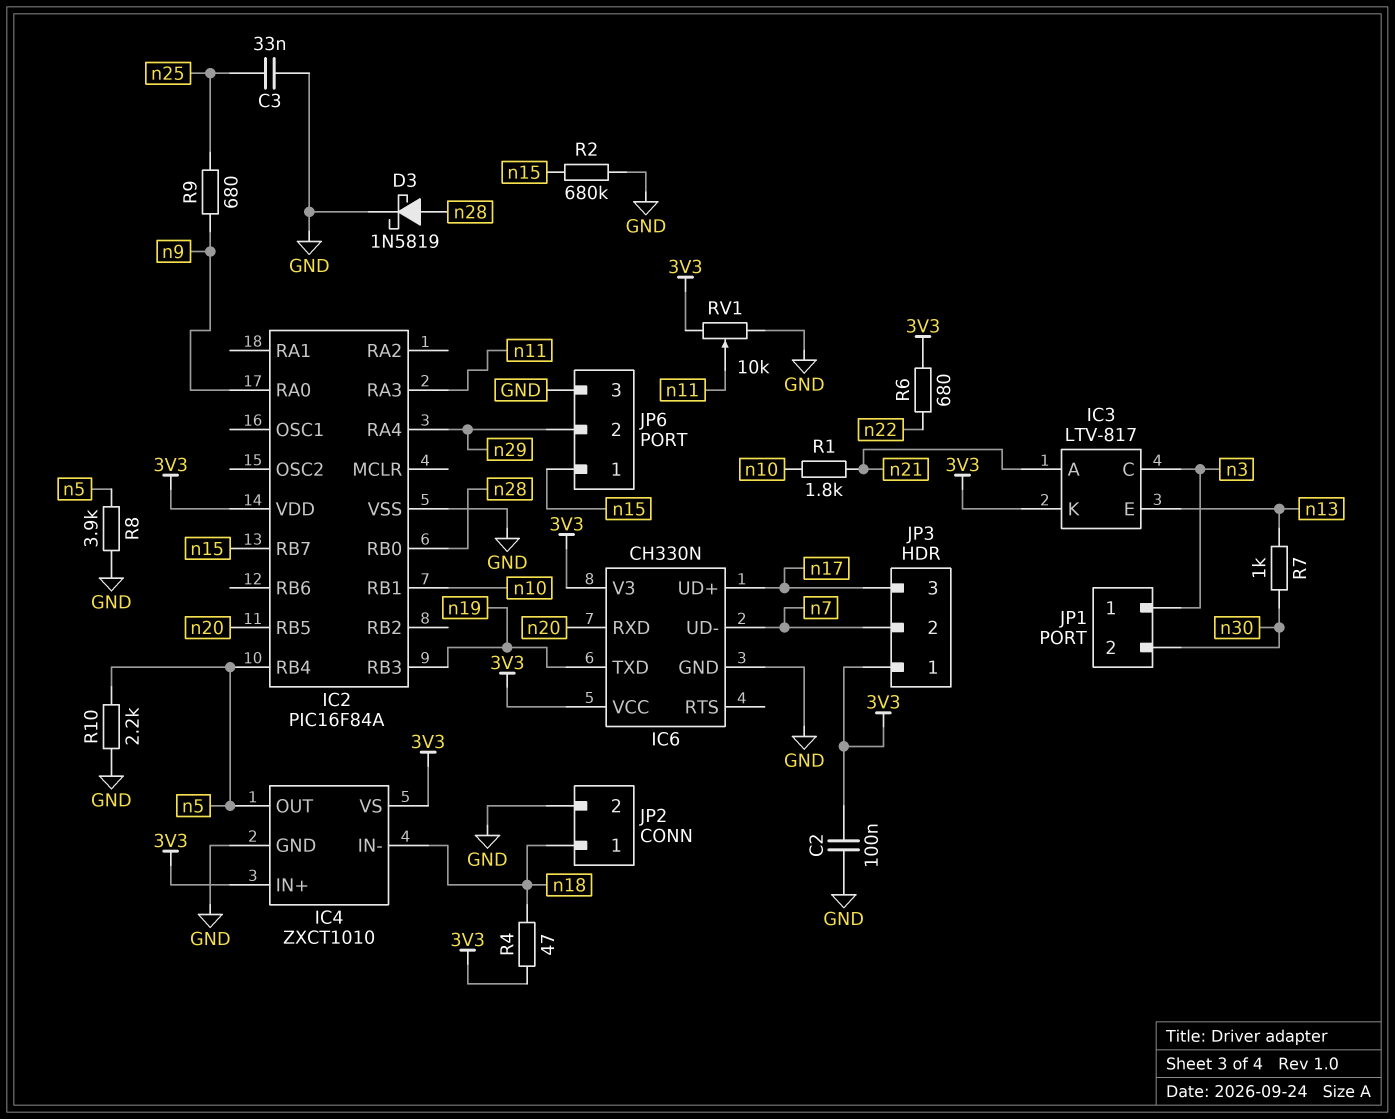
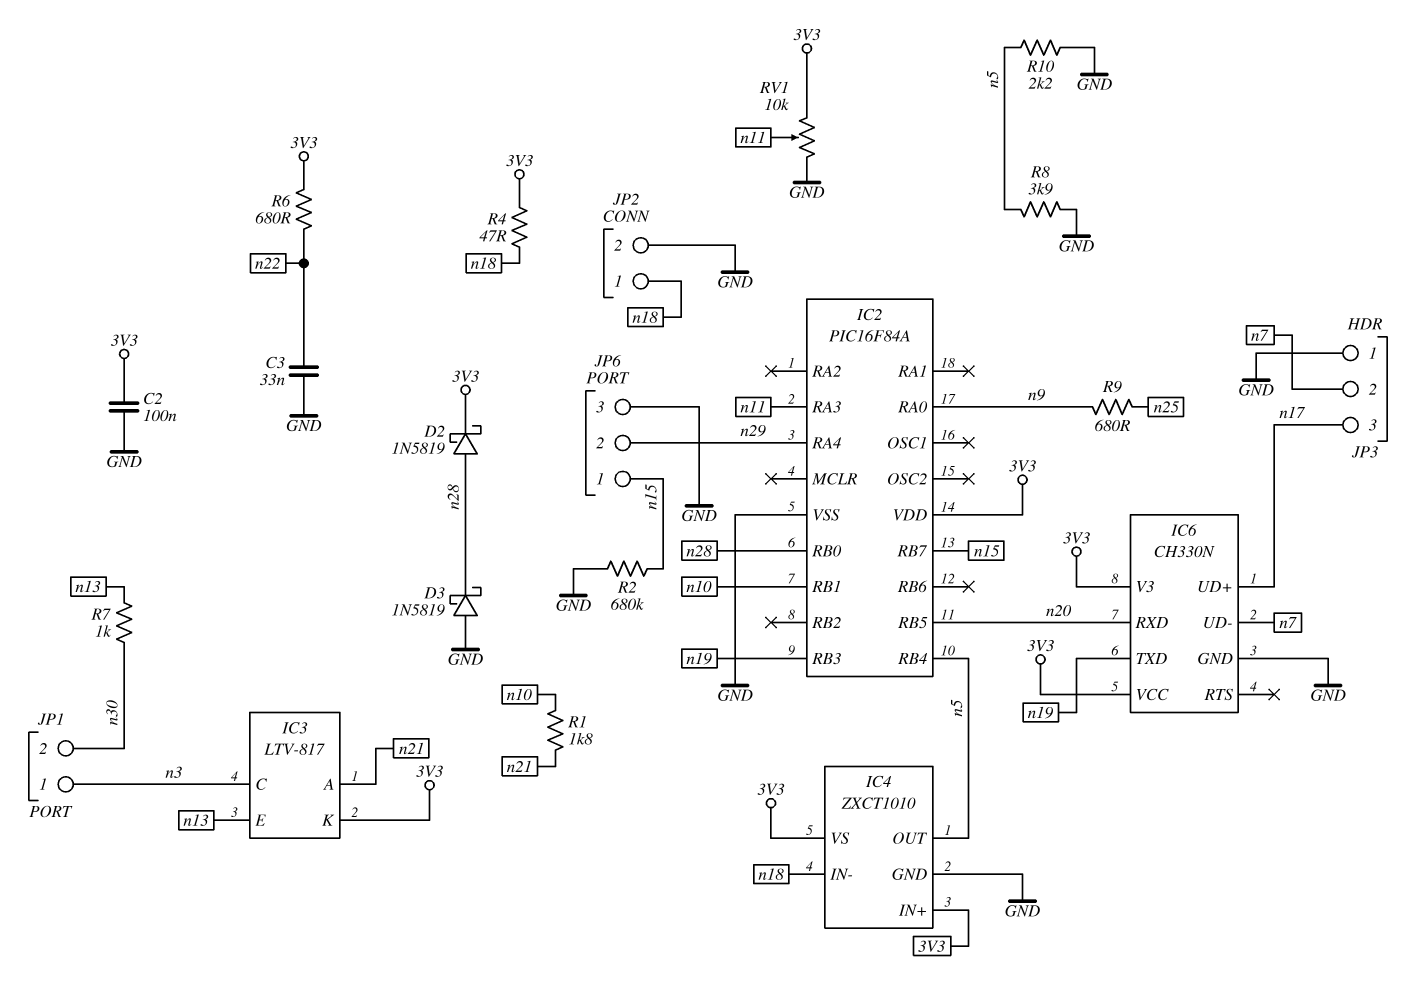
C3: 33nF (GND, n25) -> 33nF (GND, n22)
D2: none -> schottky 1N5819 (A n28, K 3V3)
D3: schottky 1N5819 (A n28, K GND) -> schottky 1N5819 (A GND, K n28)
JP3 pin 1: 3V3 -> GND

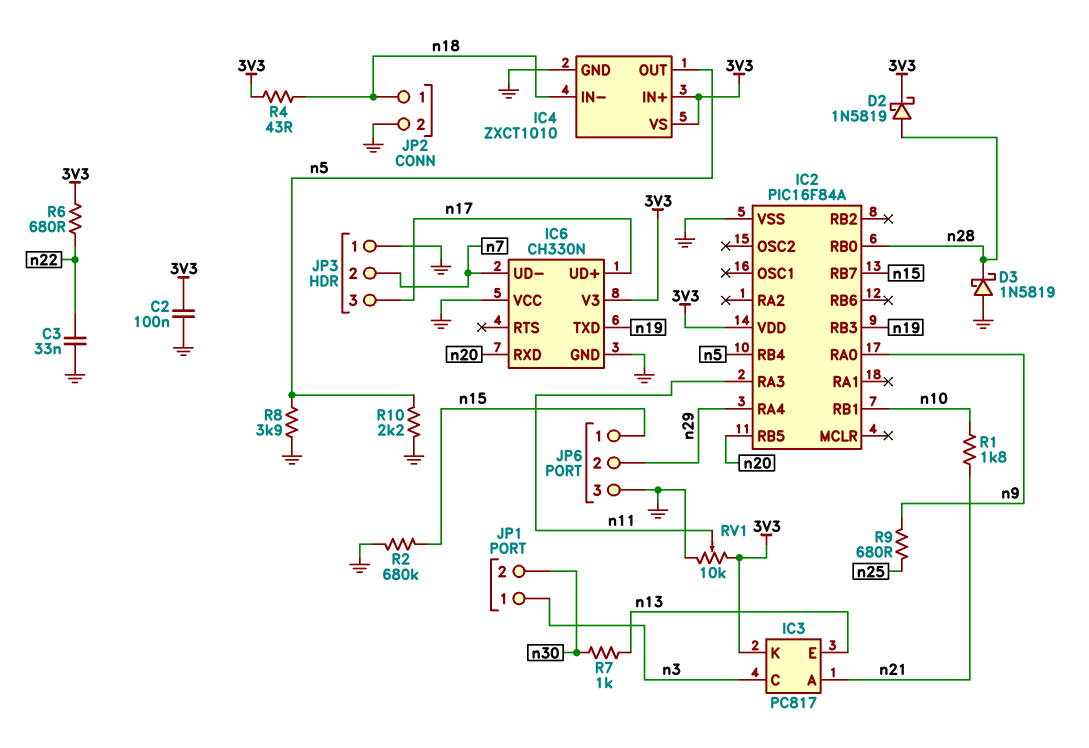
IC3: LTV-817 -> PC817
IC6 pin VCC: 3V3 -> GND
R4: 47 (3V3, n18) -> 43 (3V3, n18)

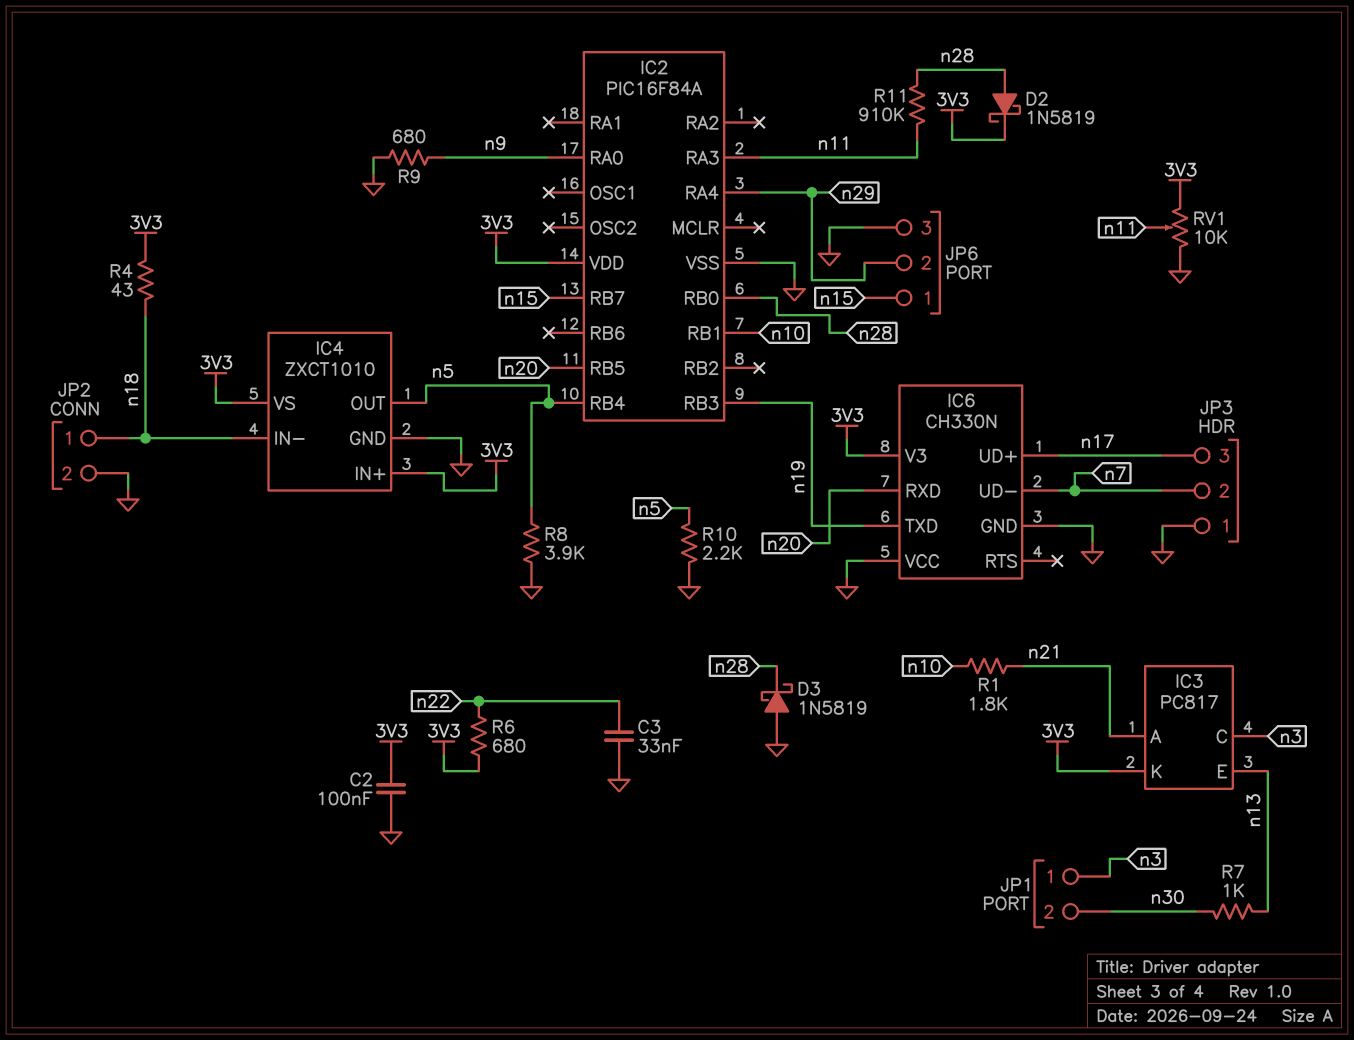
R2: 680k (GND, n15) -> none
R9: 680 (n9, n25) -> 680 (GND, n9)
R11: none -> 910k (n11, n28)

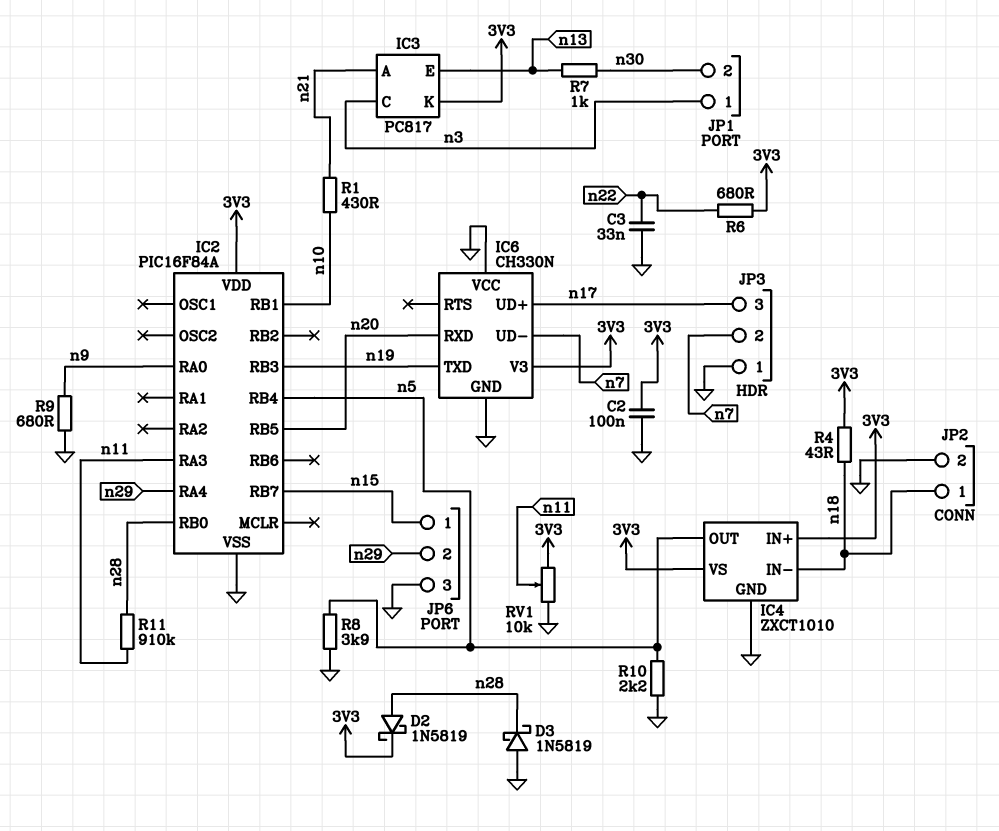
R1: 1.8k (n10, n21) -> 430 (n10, n21)

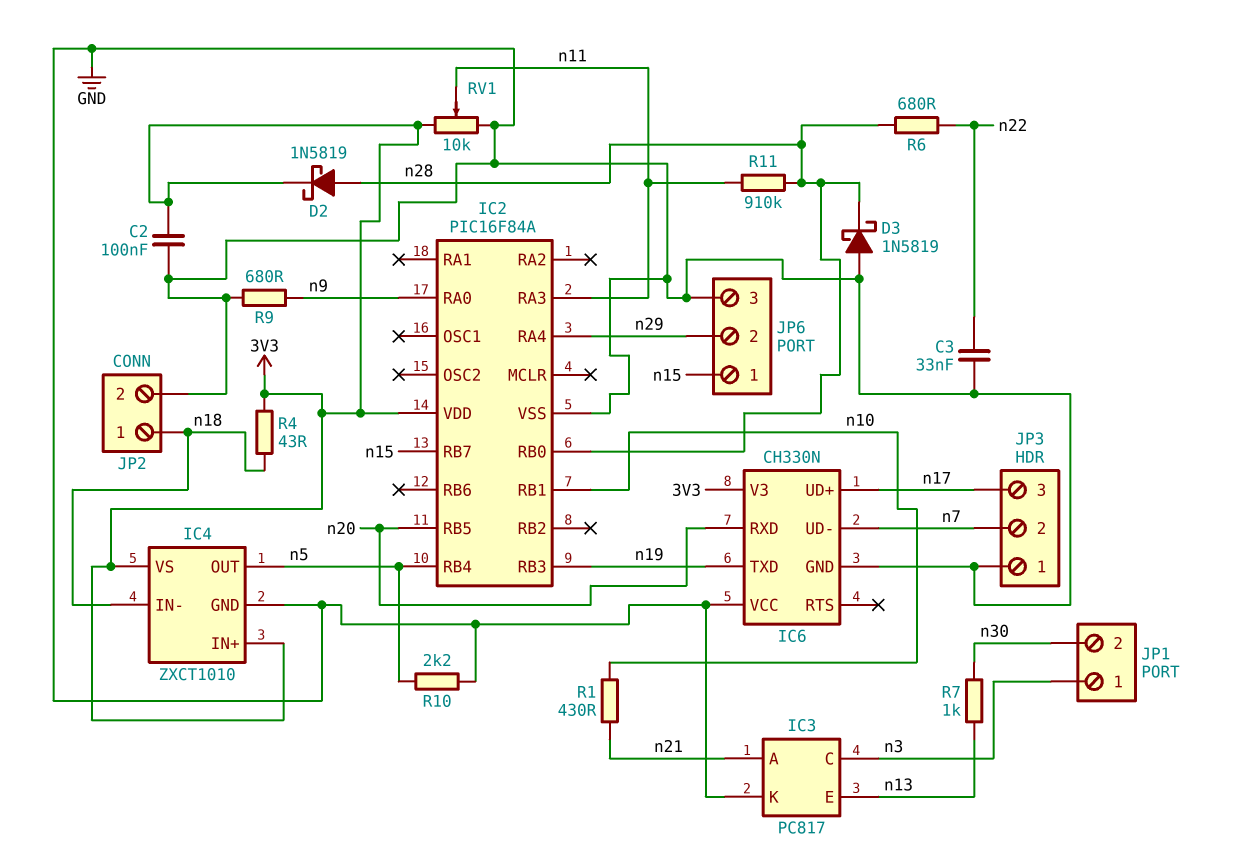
IC3 pin K: 3V3 -> GND
R6: 680 (3V3, n22) -> 680 (n22, n28)
R8: 3.9k (GND, n5) -> none

